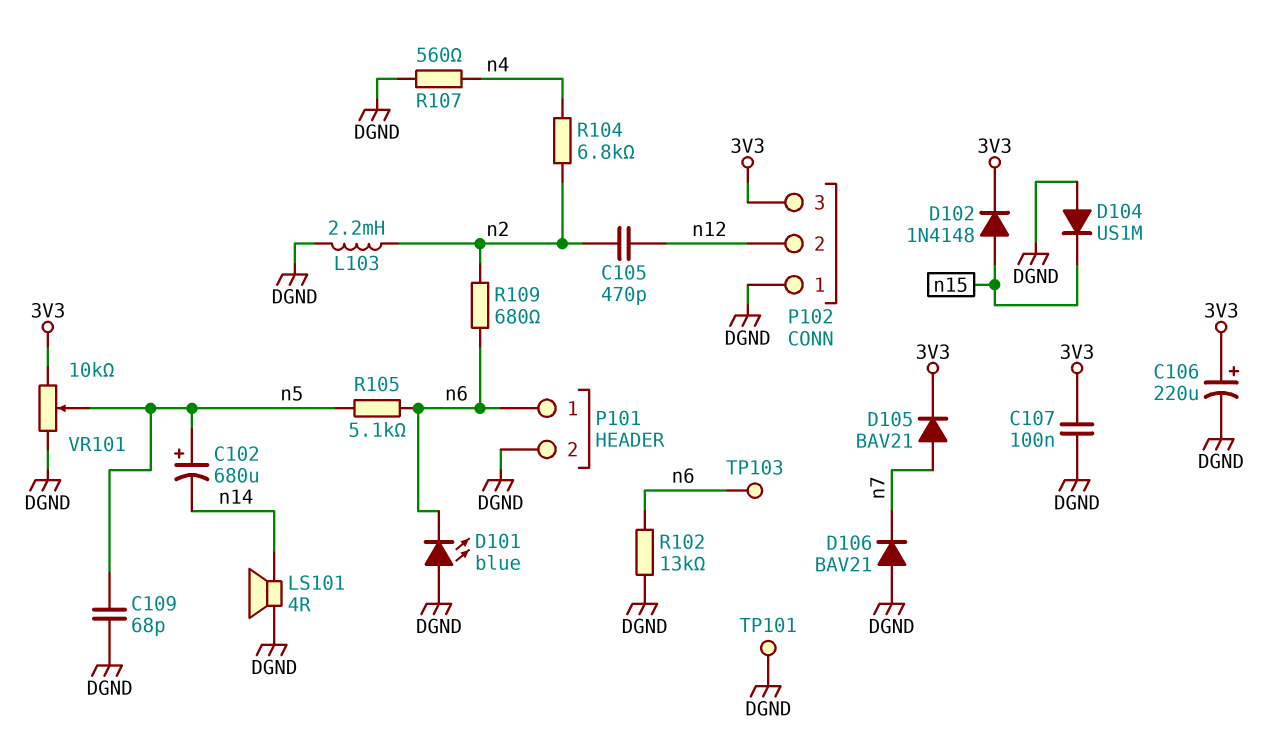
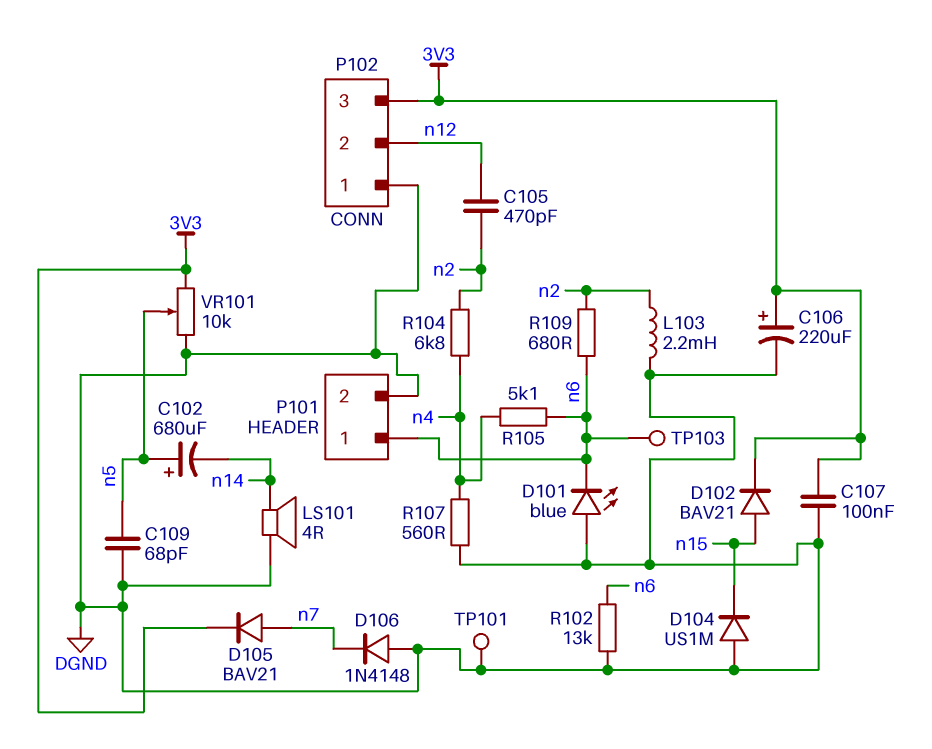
D102: diode 1N4148 (A n15, K 3V3) -> diode BAV21 (A n15, K 3V3)
D106: diode BAV21 (A DGND, K n7) -> diode 1N4148 (A DGND, K n7)
R105: 5.1k (n5, n6) -> 5.1k (n4, n6)

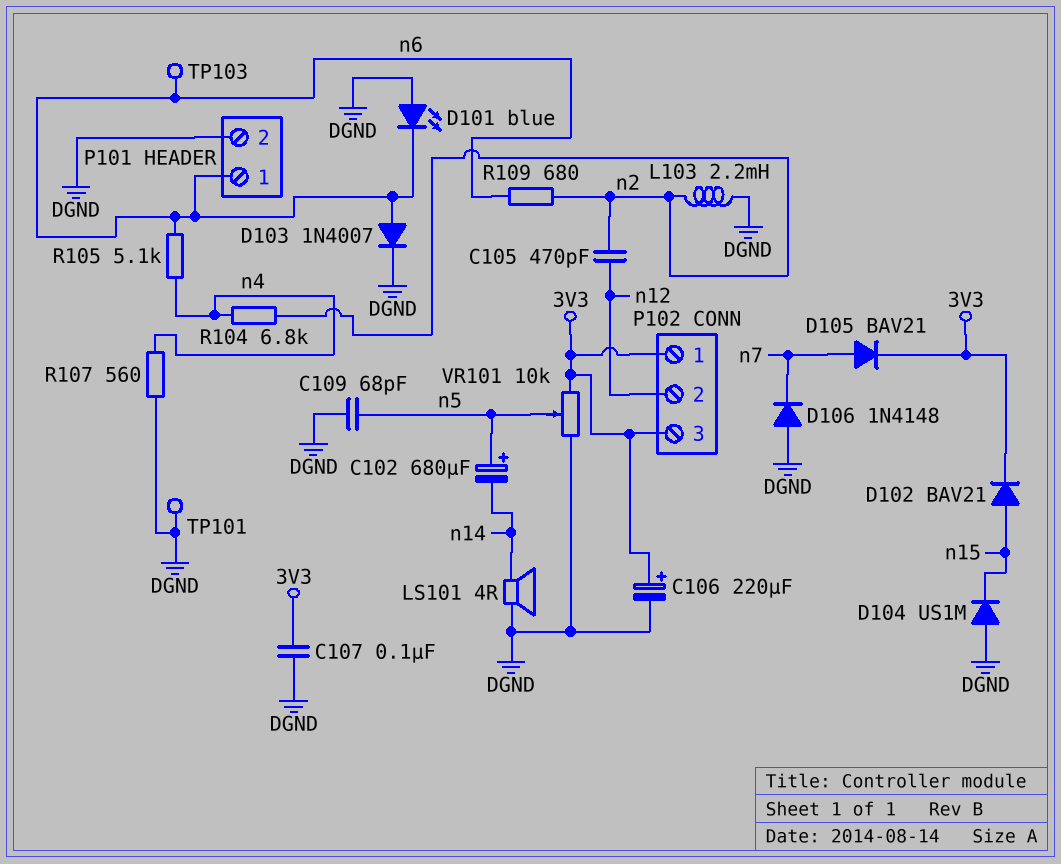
D103: none -> diode 1N4007 (A n6, K DGND)
P102 pin 1: DGND -> 3V3
R102: 13k (DGND, n6) -> none

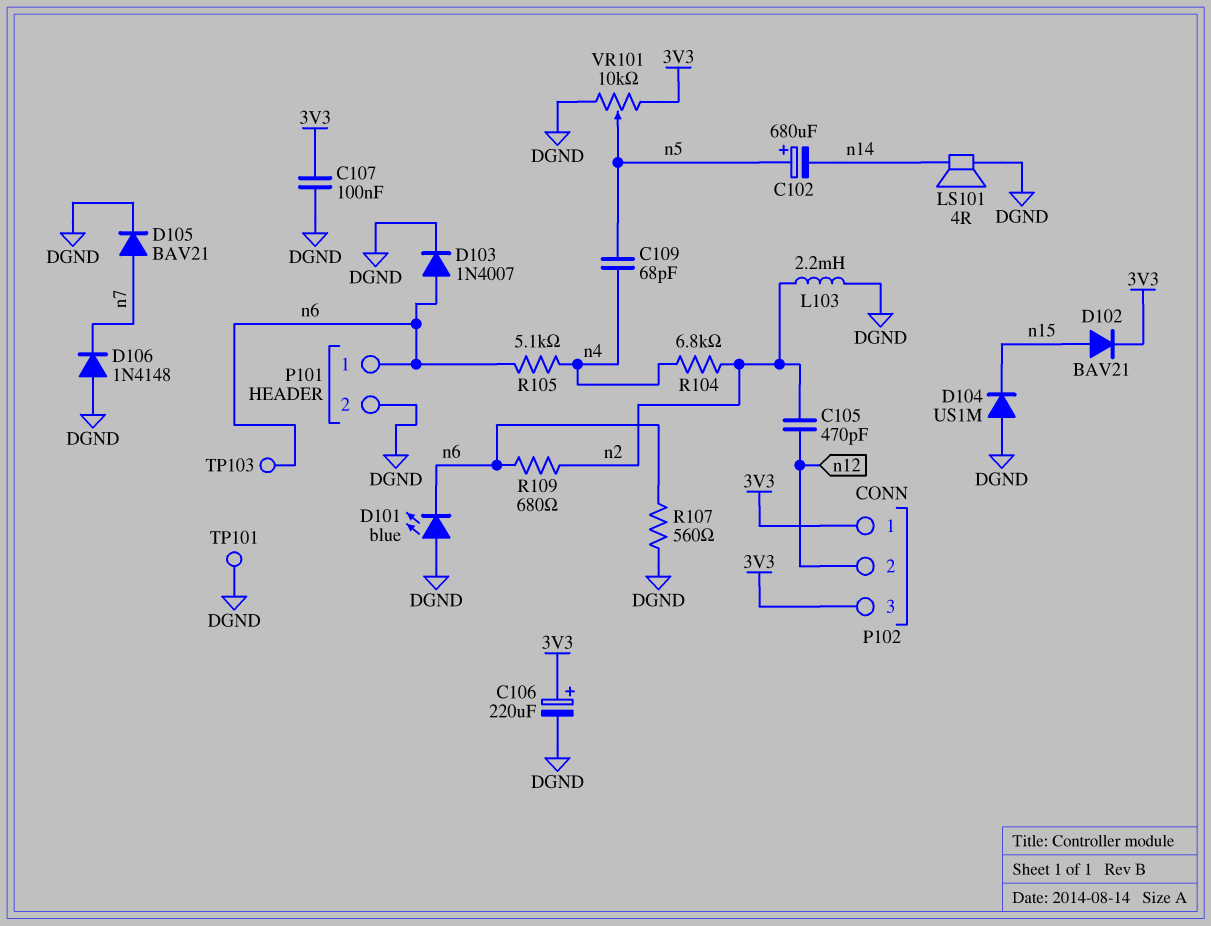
C109: 68pF (DGND, n5) -> 68pF (n4, n5)
D105: diode BAV21 (A n7, K 3V3) -> diode BAV21 (A n7, K DGND)
R107: 560 (DGND, n4) -> 560 (DGND, n6)

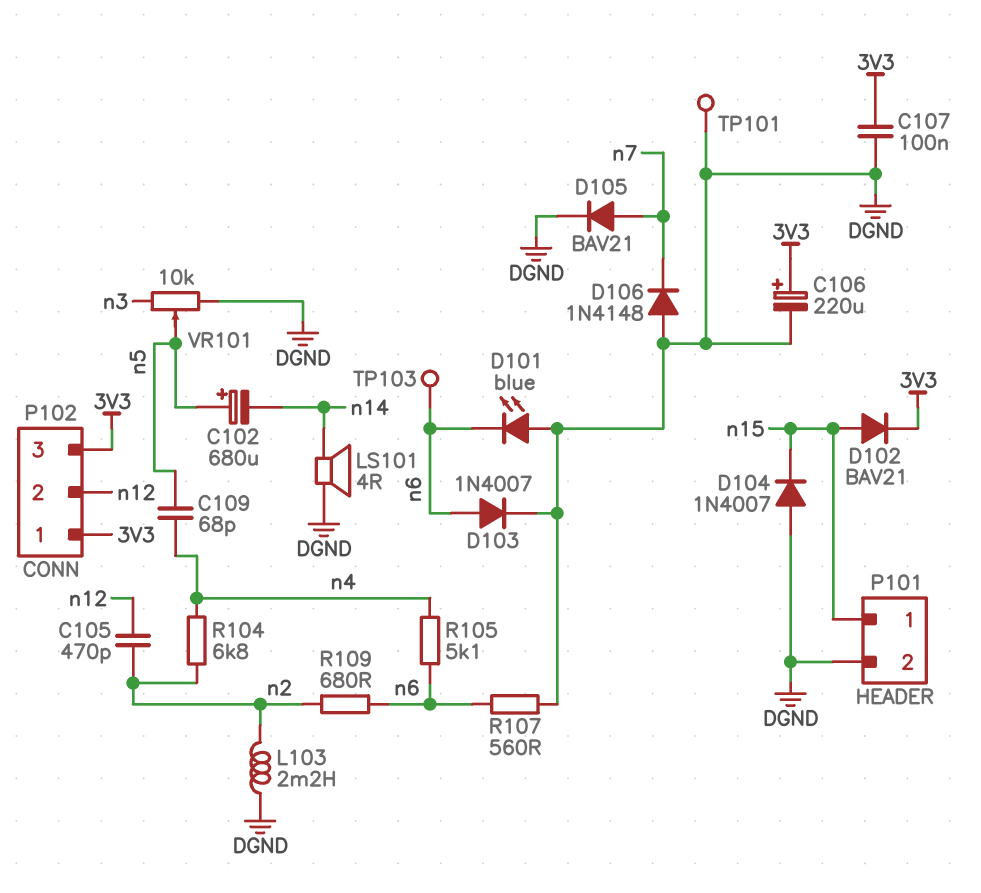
D104: diode US1M (A DGND, K n15) -> diode 1N4007 (A DGND, K n15)
P101 pin 1: n6 -> n15
VR101: 10k (3V3, DGND, wiper n5) -> 10k (DGND, n3, wiper n5)

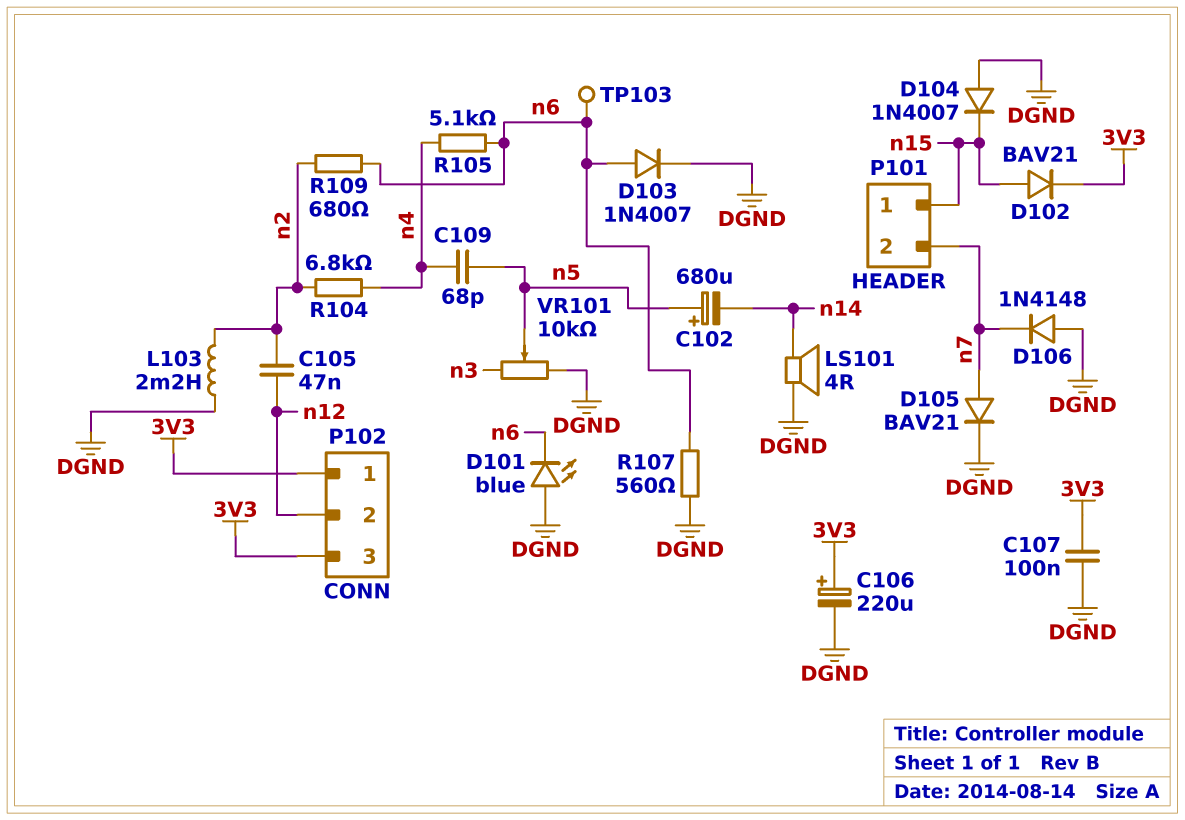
C105: 470pF (n2, n12) -> 47nF (n2, n12)
P101 pin 2: DGND -> n7
TP101: test point (DGND) -> none

